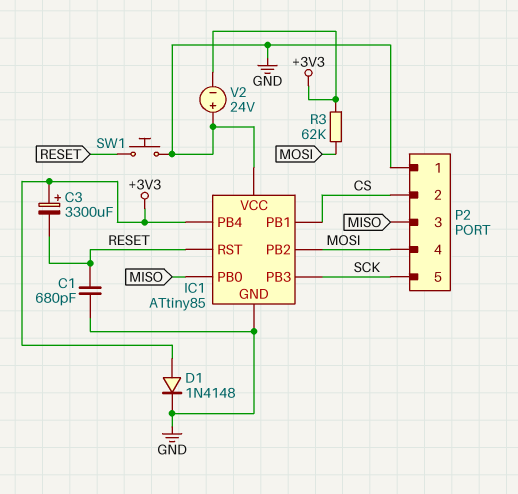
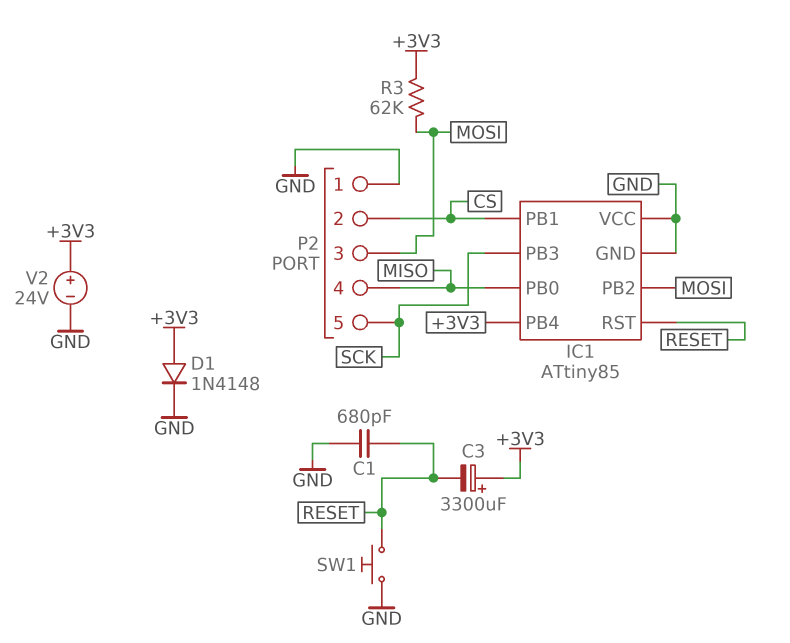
P2 pin 3: MISO -> MOSI
P2 pin 4: MOSI -> MISO
V2: 24V (plus GND, minus +3V3) -> 24V (plus +3V3, minus GND)

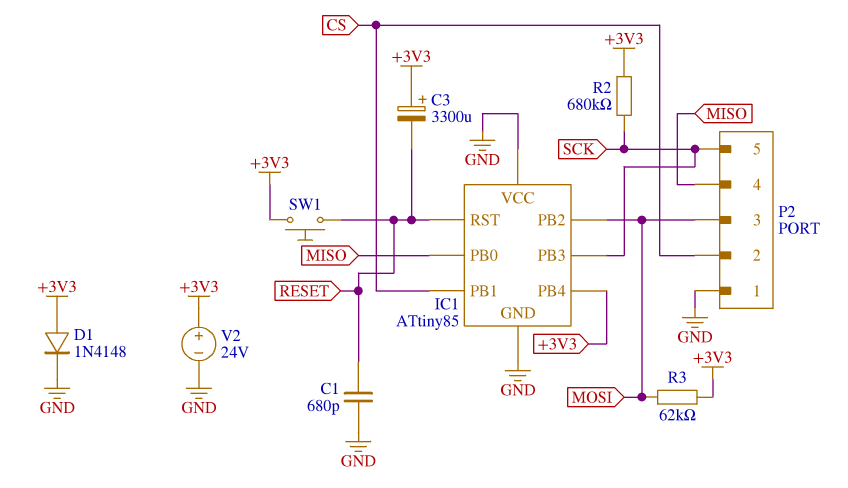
R2: none -> 680k (+3V3, SCK)
SW1: button (GND, RESET) -> button (+3V3, RESET)

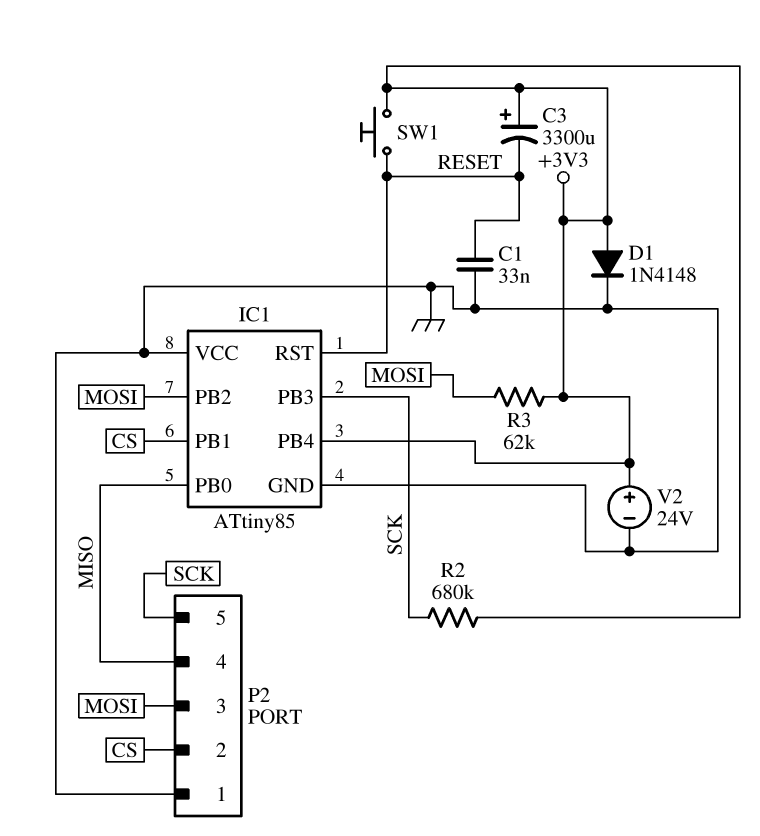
C1: 680pF (GND, RESET) -> 33nF (GND, RESET)

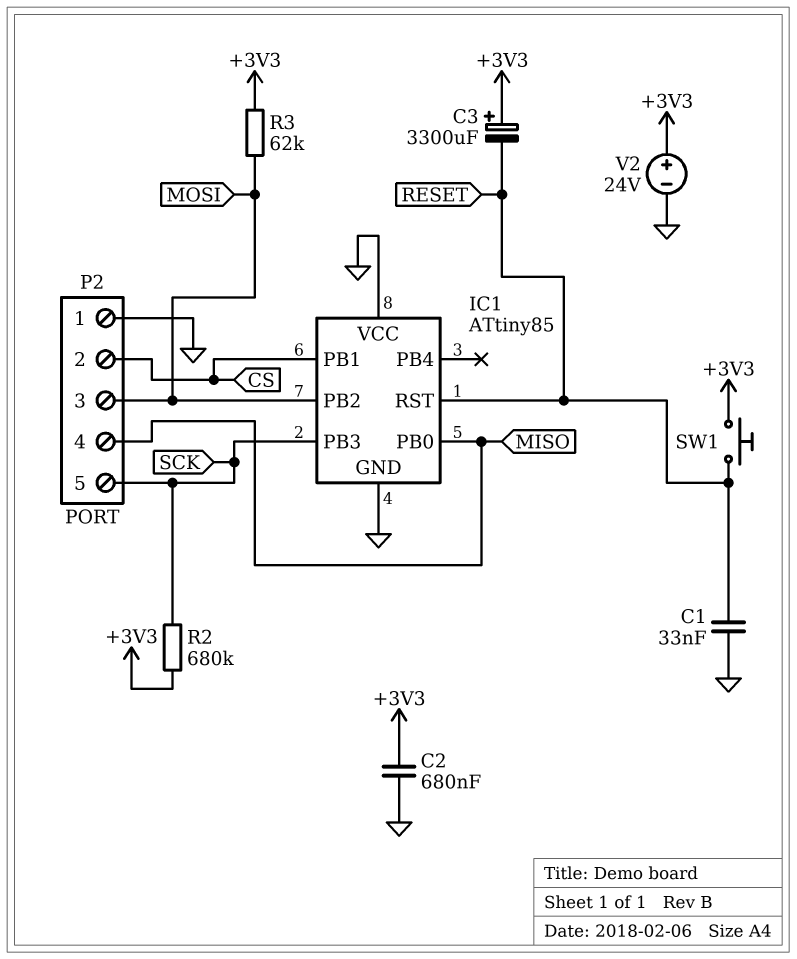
C2: none -> 680nF (+3V3, GND)
D1: diode 1N4148 (A +3V3, K GND) -> none
IC1 pin PB4: +3V3 -> none

